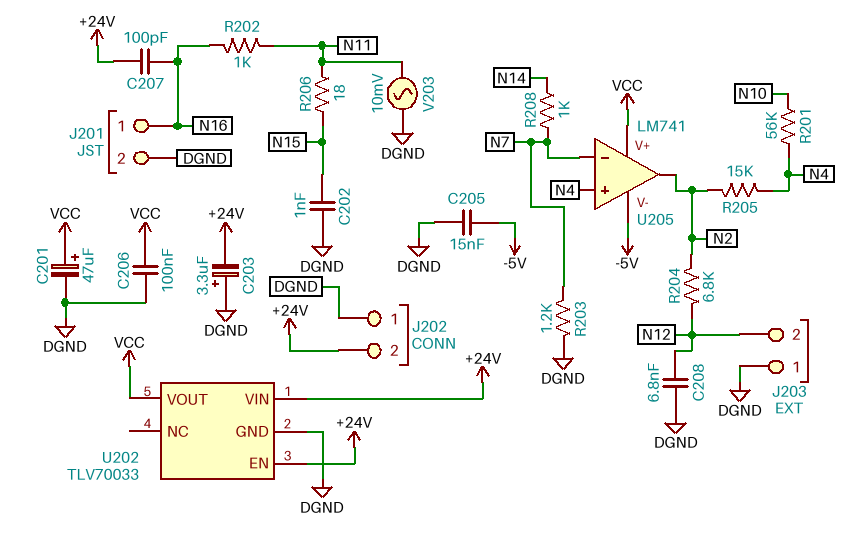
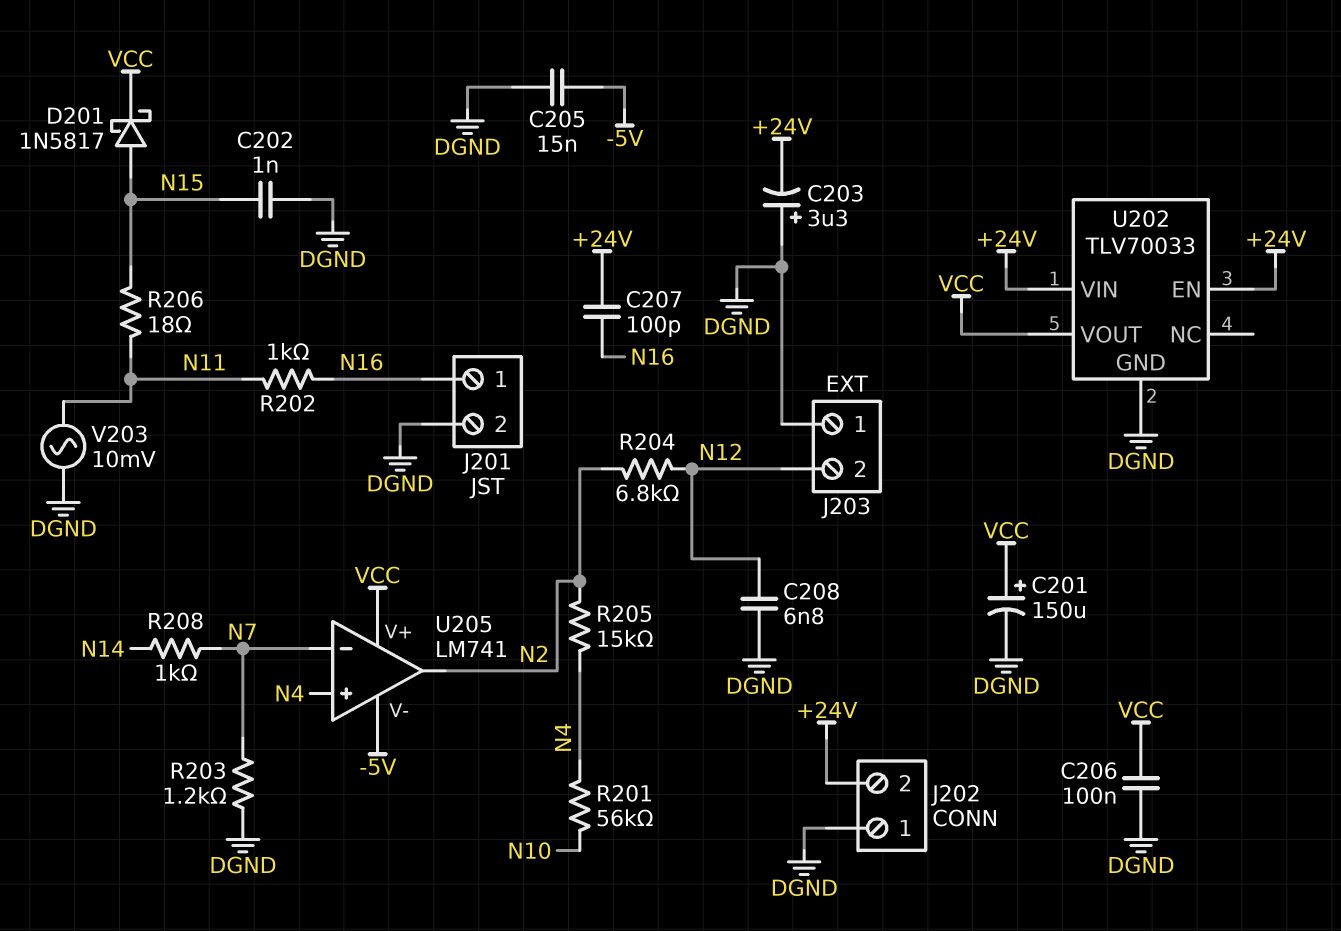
C201: 47uF (plus VCC, minus DGND) -> 150uF (plus VCC, minus DGND)
D201: none -> schottky 1N5817 (A N15, K VCC)

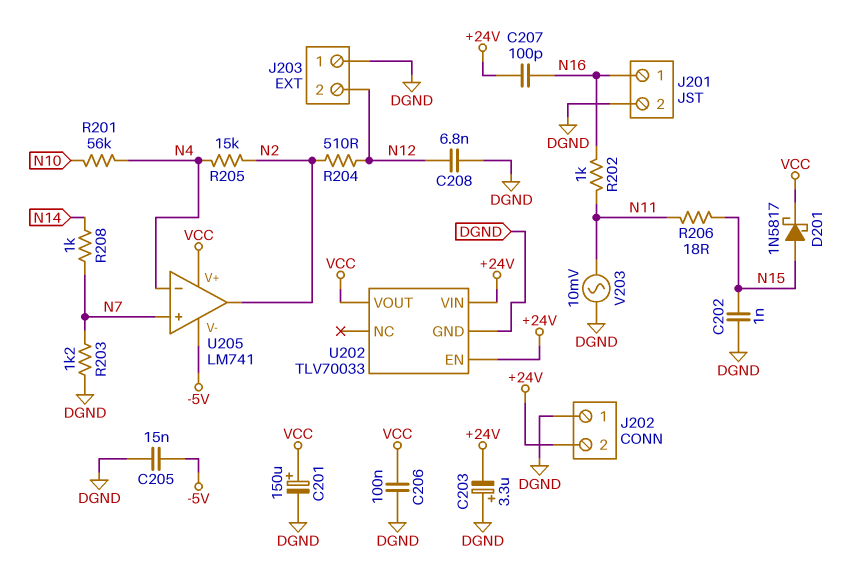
R204: 6.8k (N2, N12) -> 510 (N2, N12)
U205 pin in+: N4 -> N7
U205 pin in-: N7 -> N4

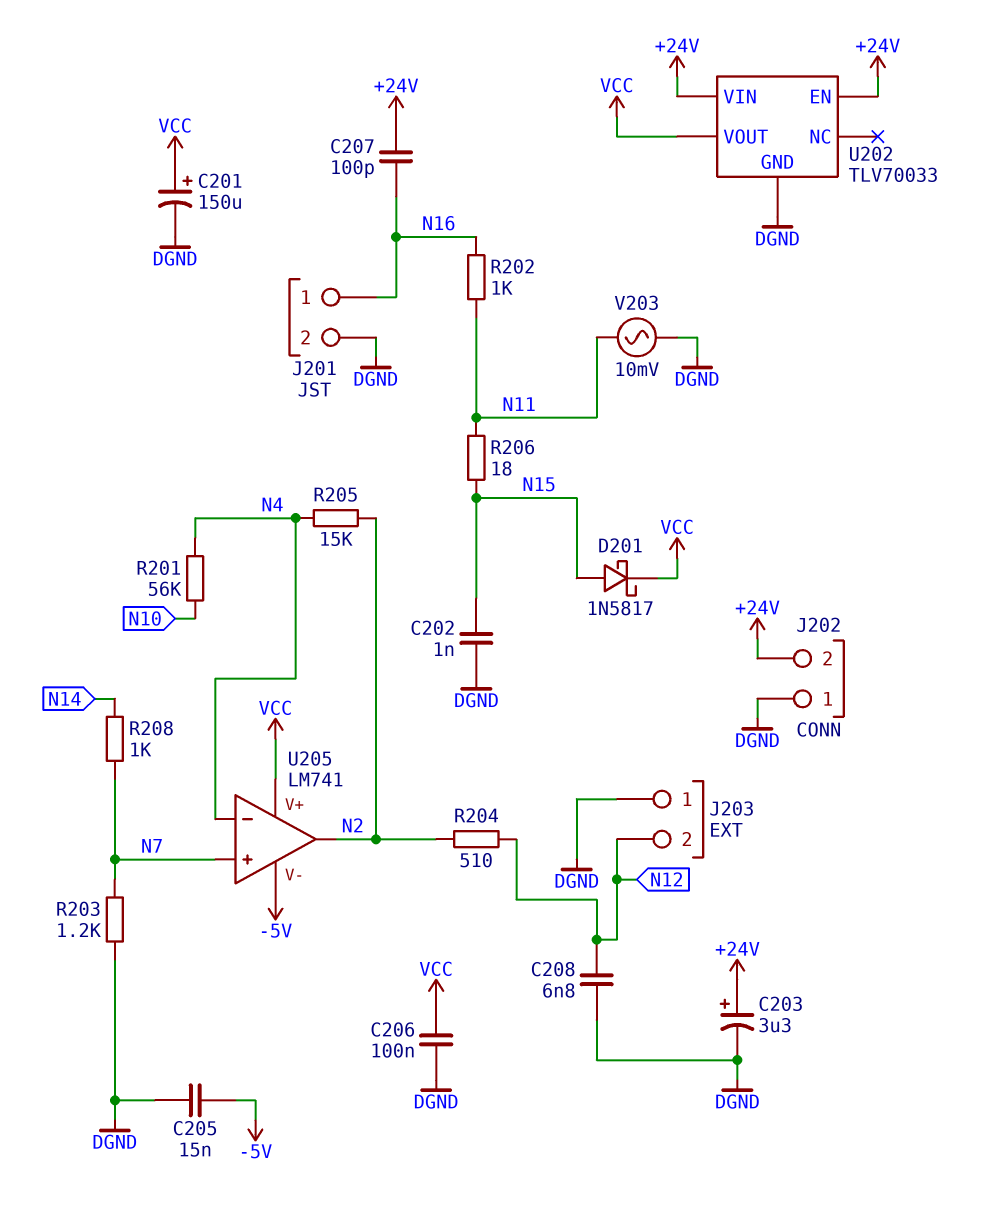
C203: 3.3uF (plus DGND, minus +24V) -> 3.3uF (plus +24V, minus DGND)

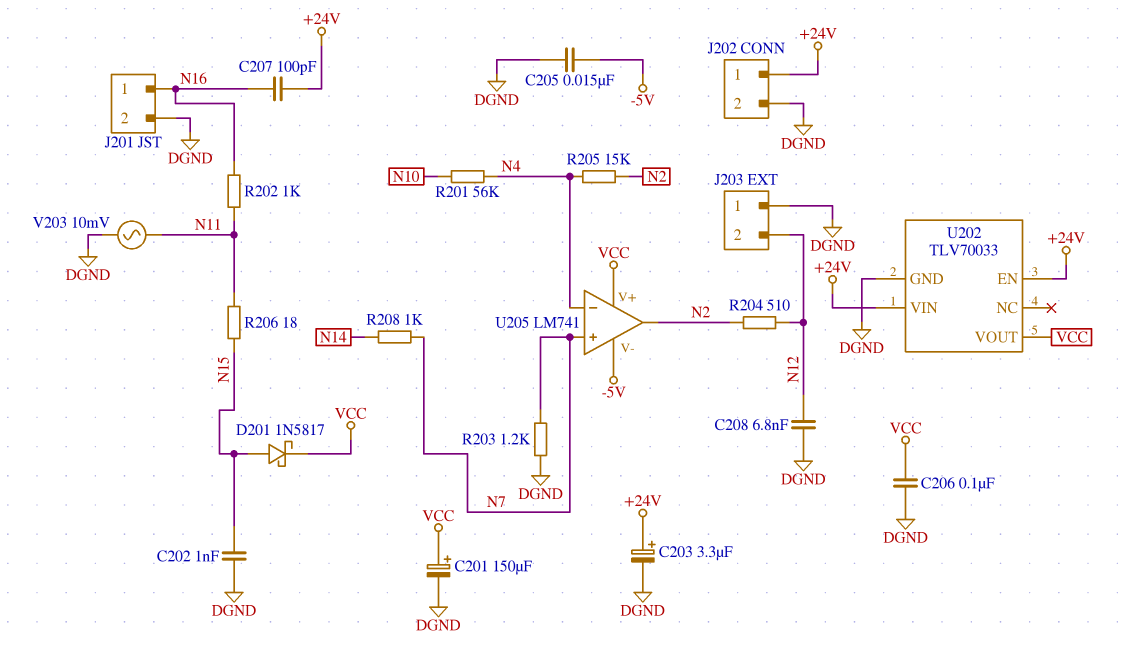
J202 pin 1: DGND -> +24V
J202 pin 2: +24V -> DGND

